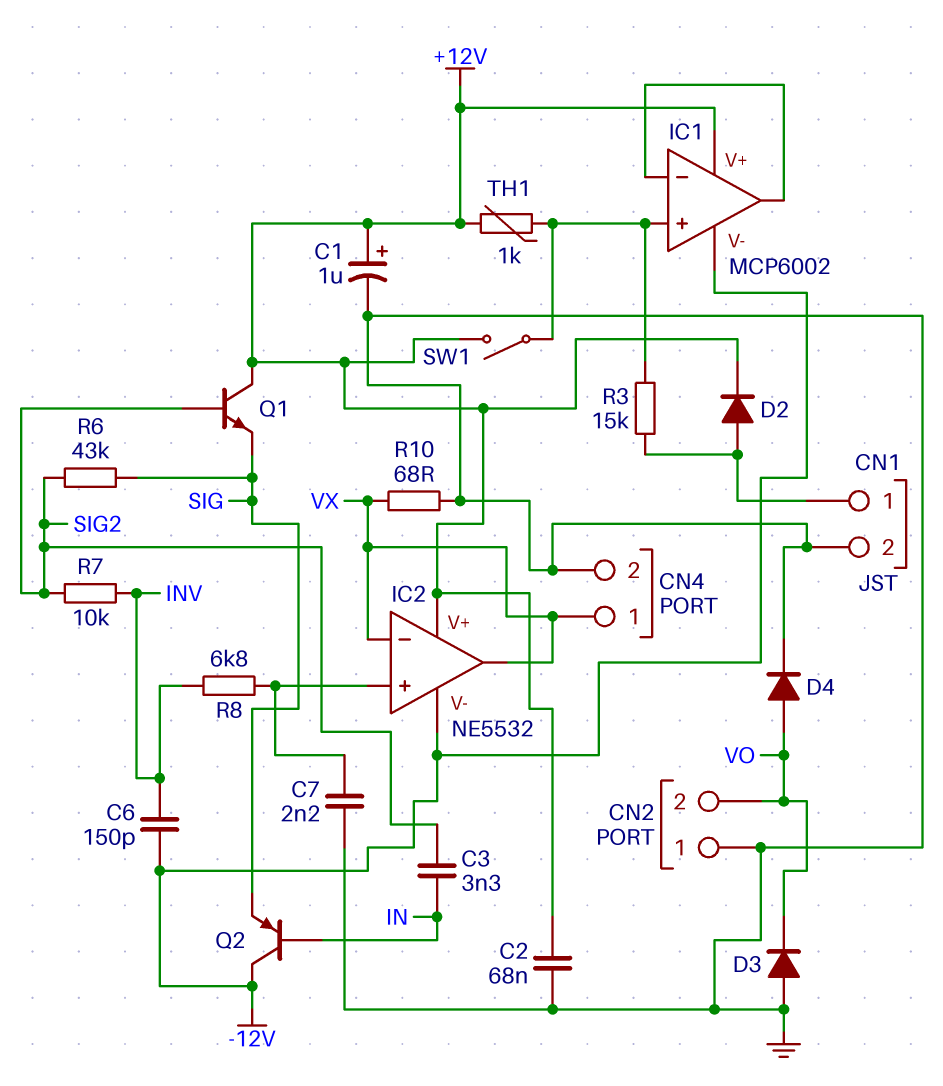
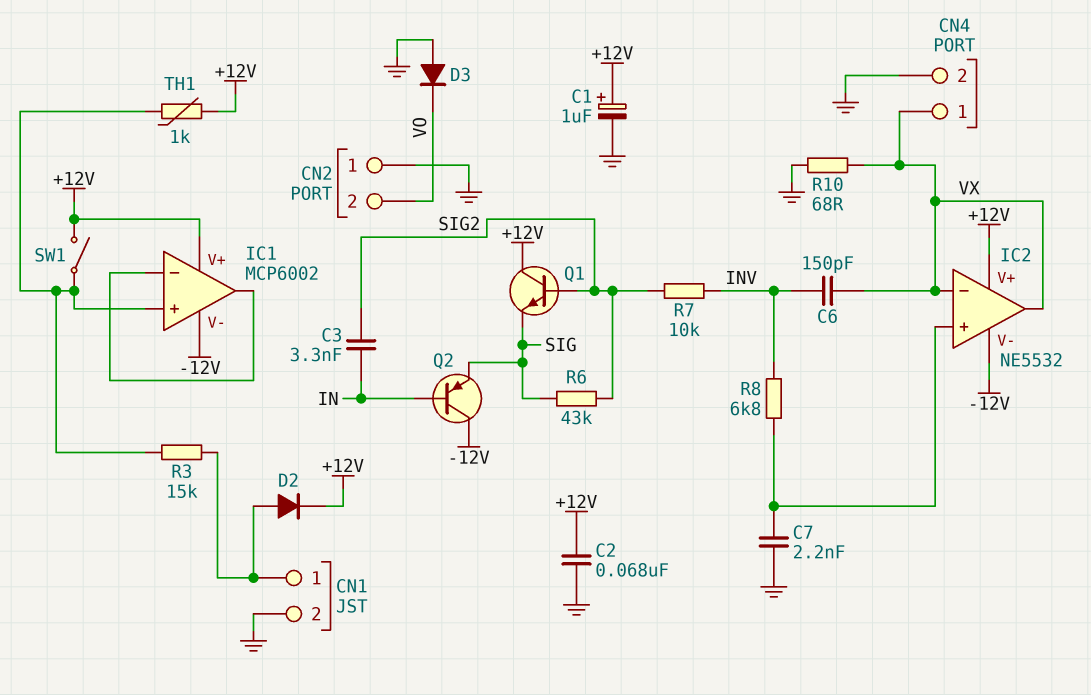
C6: 150pF (-12V, INV) -> 150pF (INV, VX)
D4: diode (A VO, K GND) -> none

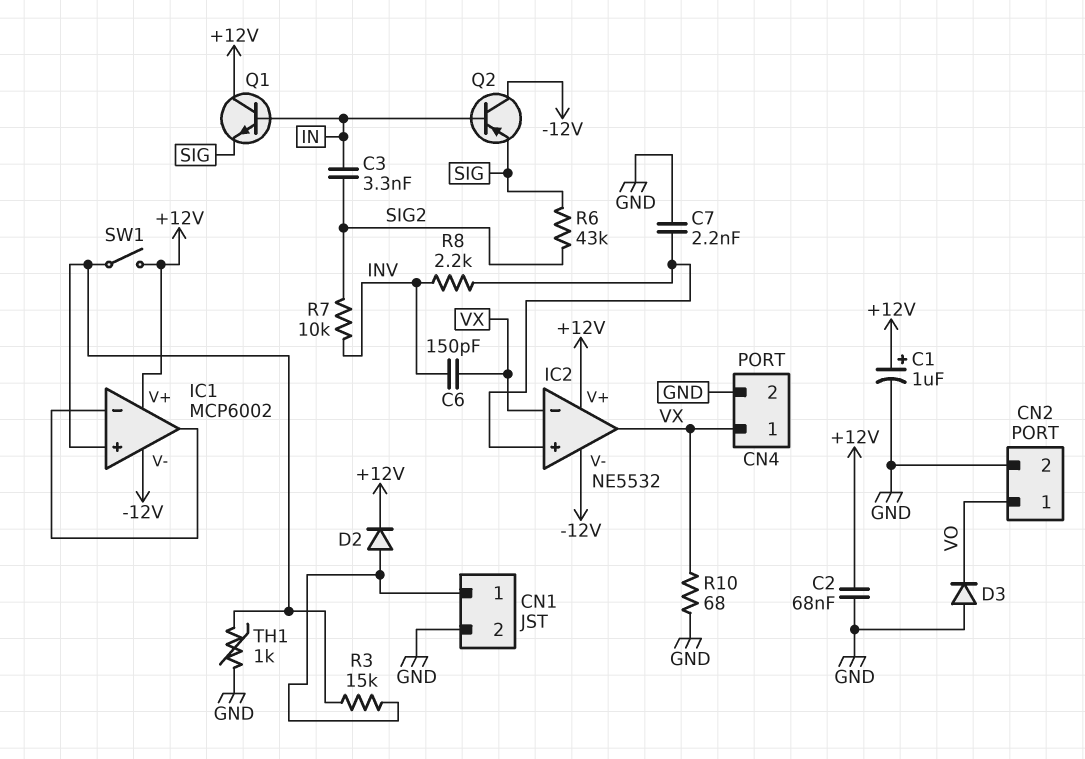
CN2 pin 1: GND -> VO
CN2 pin 2: VO -> GND
Q1: NPN (B SIG2, C +12V, E SIG) -> NPN (B IN, C +12V, E SIG)
R8: 6.8k (IC2/in+, INV) -> 2.2k (IC2/in+, INV)
TH1: 1k (+12V, IC1/in+) -> 1k (GND, IC1/in+)

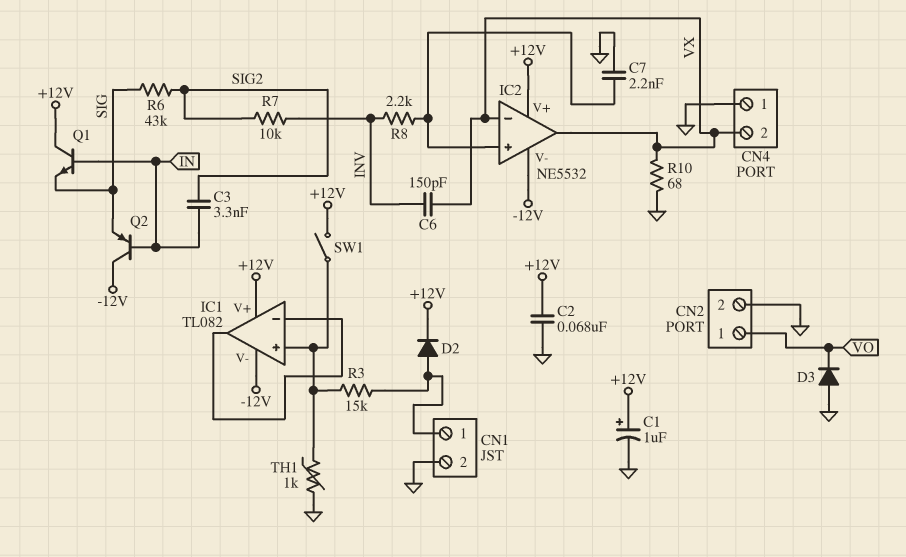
CN4 pin 1: VX -> GND
CN4 pin 2: GND -> VX
IC1: MCP6002 -> TL082

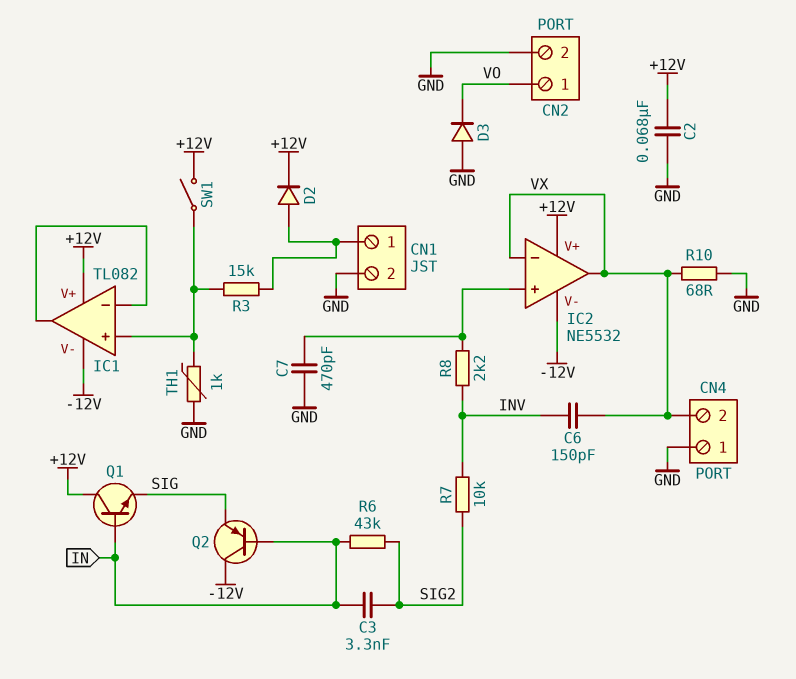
C1: 1uF (plus +12V, minus GND) -> none
C7: 2.2nF (GND, IC2/in+) -> 470pF (GND, IC2/in+)
R6: 43k (SIG, SIG2) -> 43k (IN, SIG2)

